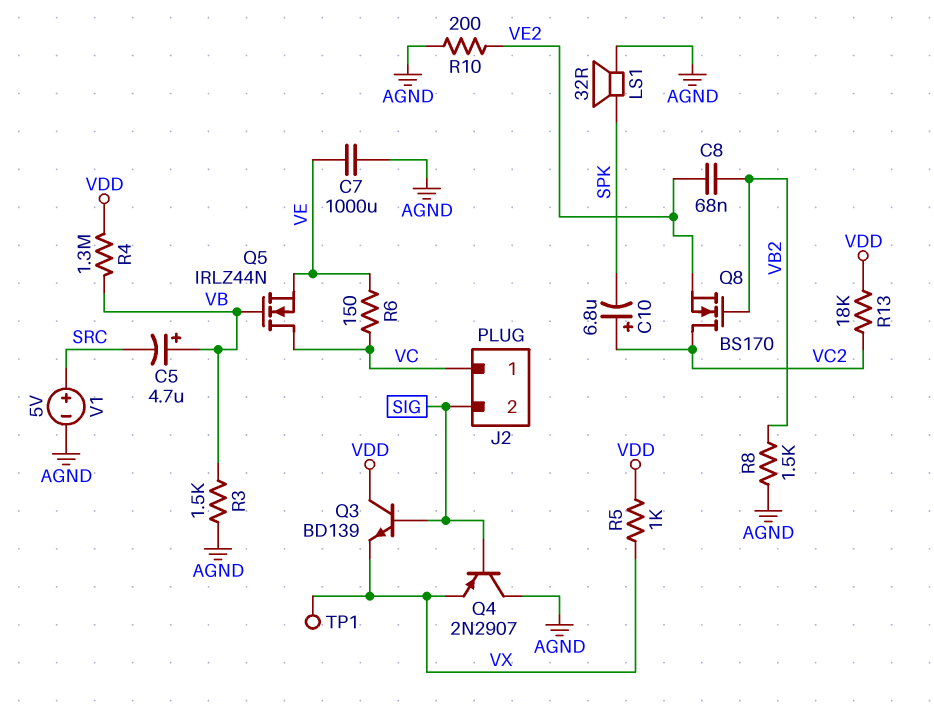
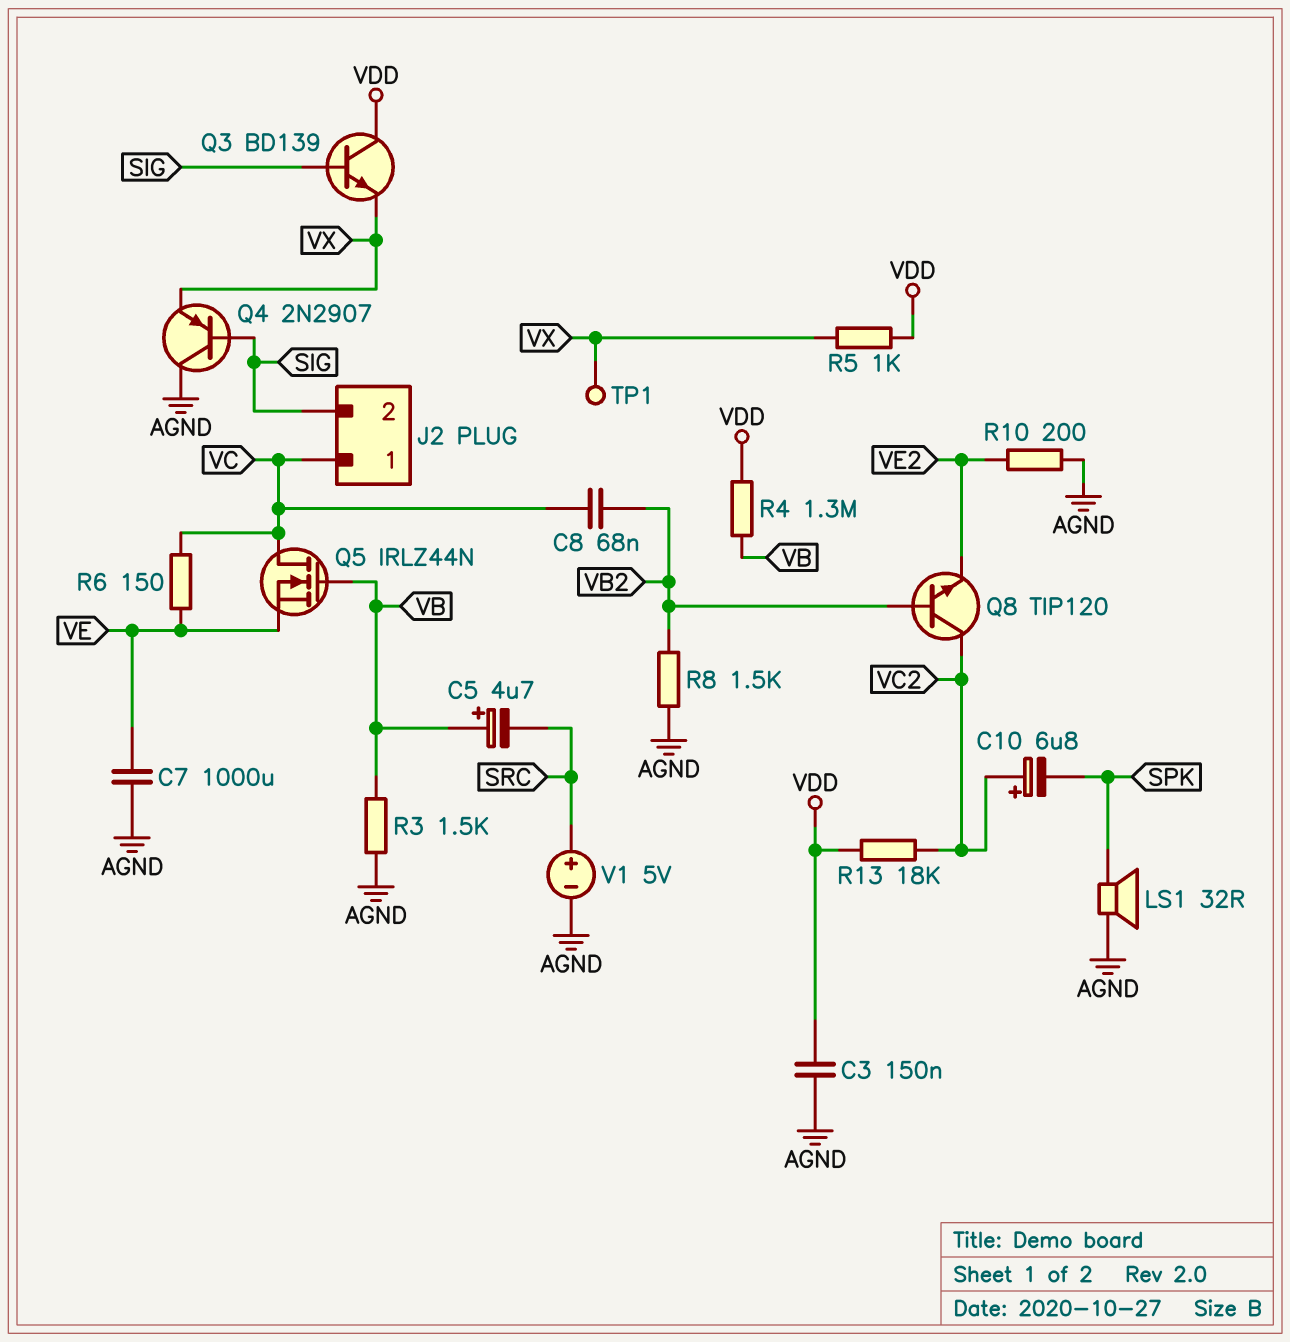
C3: none -> 150nF (AGND, VDD)
C8: 68nF (VB2, VE2) -> 68nF (VB2, VC)
Q8: NMOS BS170 (G VB2, D VC2, S VE2) -> NPN TIP120 (B VB2, C VC2, E VE2)

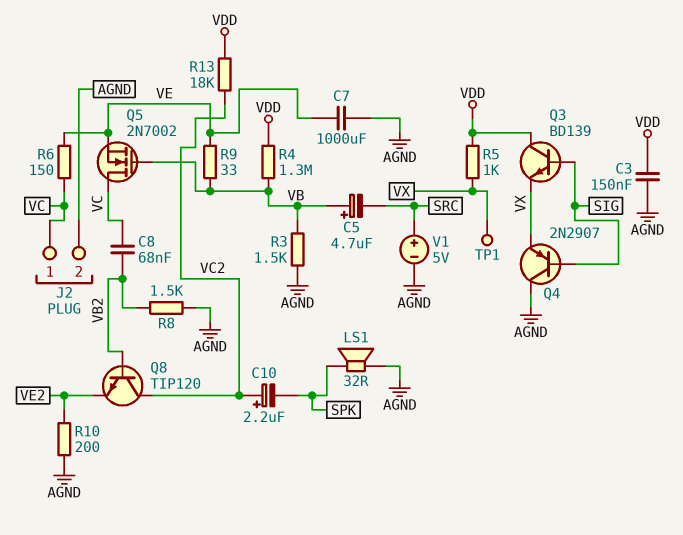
C10: 6.8uF (plus VC2, minus SPK) -> 2.2uF (plus VC2, minus SPK)
J2 pin 2: SIG -> AGND
Q5: NMOS IRLZ44N (G VB, D VC, S VE) -> NMOS 2N7002 (G VB, D VC, S VE)
R9: none -> 33 (VB, VE)

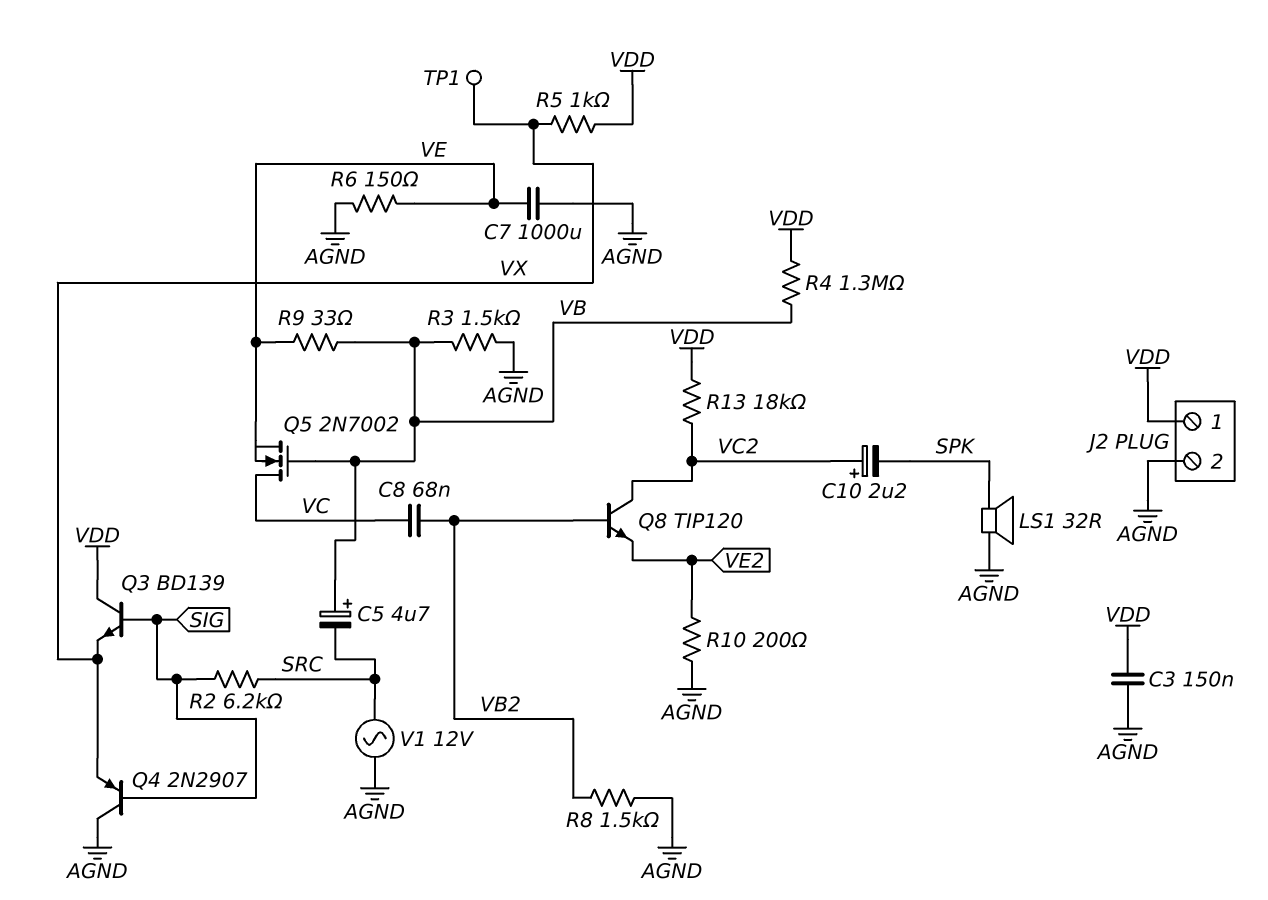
J2 pin 1: VC -> VDD
R2: none -> 6.2k (SIG, SRC)
R6: 150 (VC, VE) -> 150 (AGND, VE)
V1: 5V (plus SRC, minus AGND) -> AC 12V (AGND, SRC)

